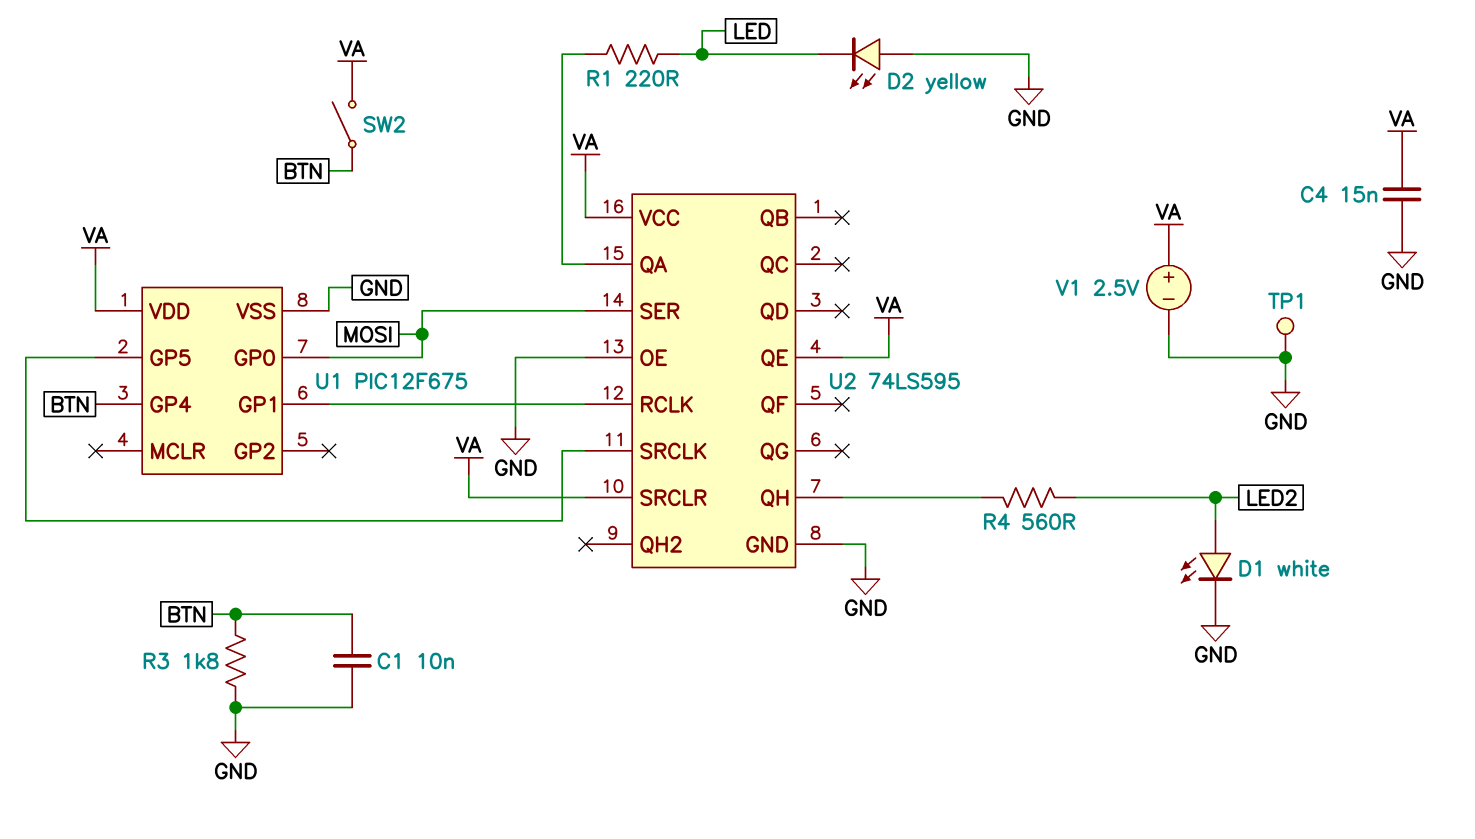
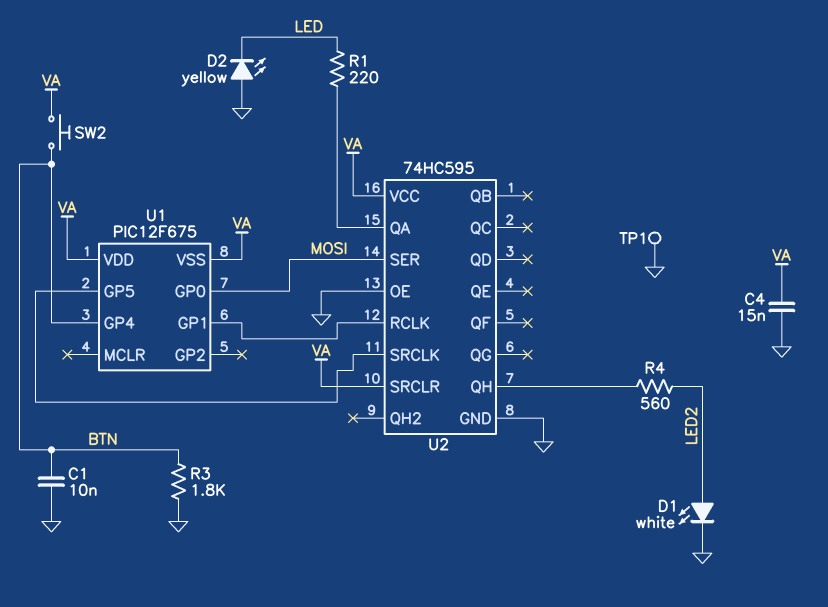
SW2: switch (BTN, VA) -> button (BTN, VA)
U1 pin VSS: GND -> VA
U2: 74LS595 -> 74HC595
U2 pin QE: VA -> none
V1: 2.5V (plus VA, minus GND) -> none

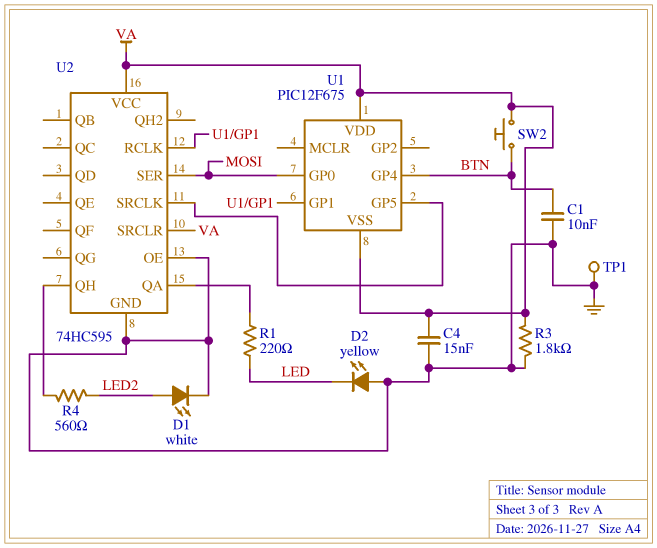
R3: 1.8k (BTN, GND) -> 1.8k (GND, VA)

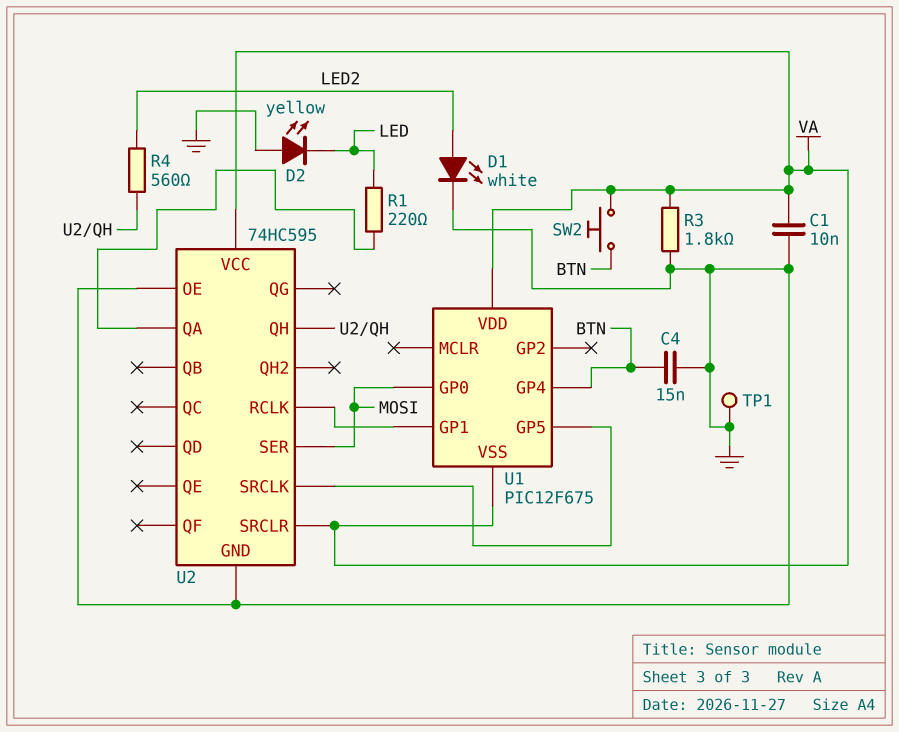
C1: 10nF (BTN, GND) -> 10nF (GND, VA)
C4: 15nF (GND, VA) -> 15nF (BTN, GND)

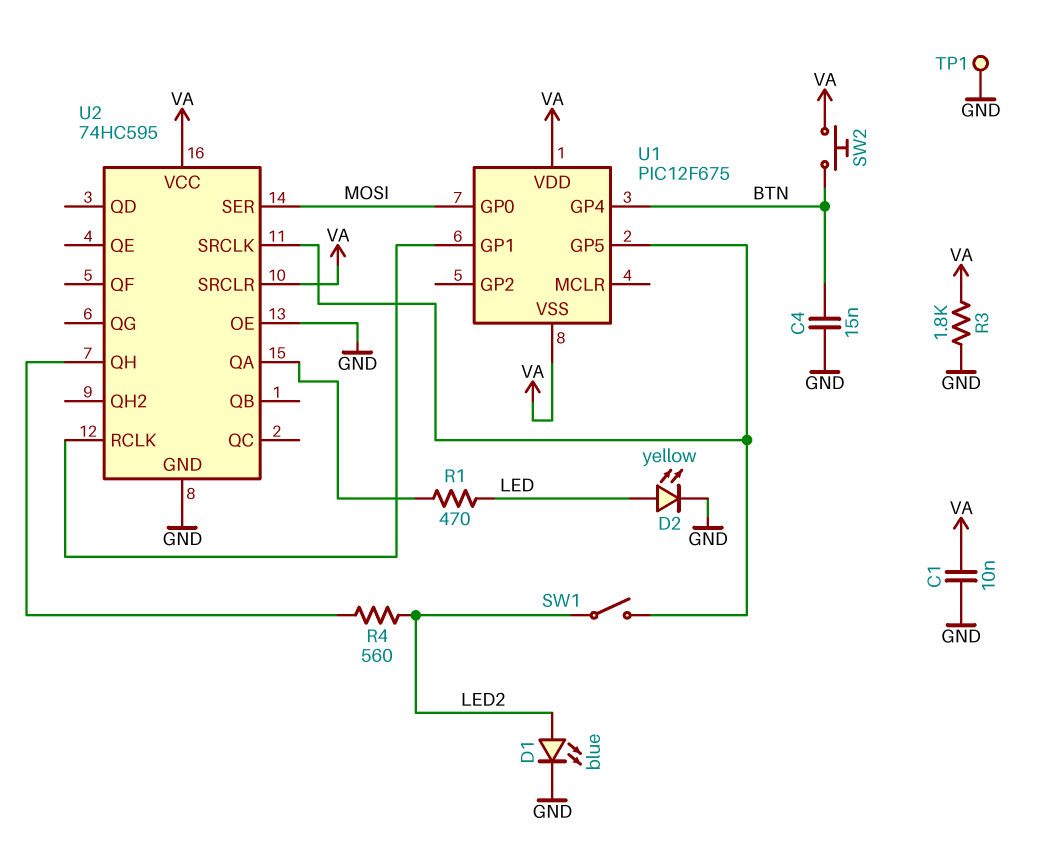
D1: LED white (A LED2, K GND) -> LED blue (A LED2, K GND)
D2: LED yellow (A GND, K LED) -> LED yellow (A LED, K GND)
R1: 220 (LED, U2/QA) -> 470 (LED, U2/QA)
SW1: none -> switch (LED2, U1/GP5)

